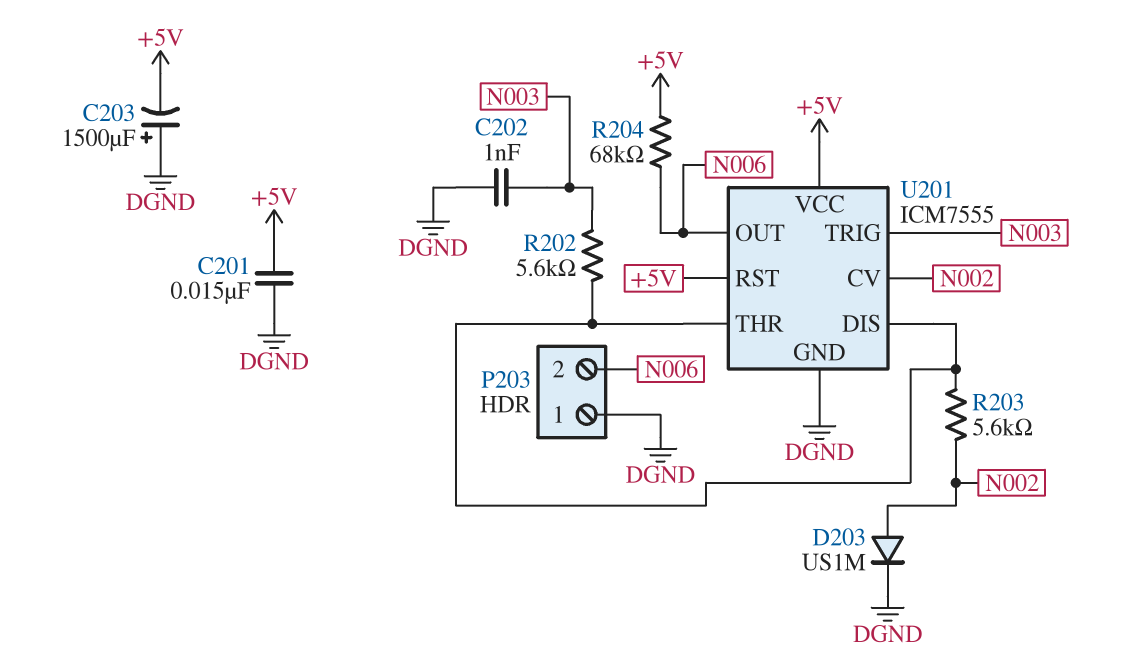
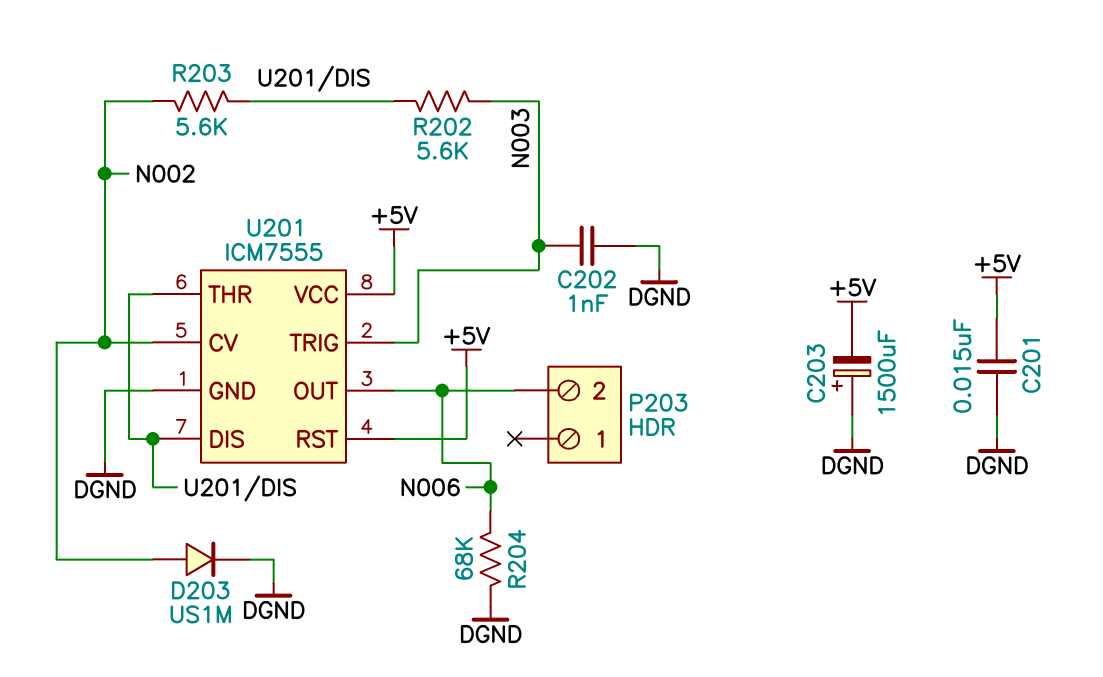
P203 pin 1: DGND -> none
R204: 68k (+5V, N006) -> 68k (DGND, N006)

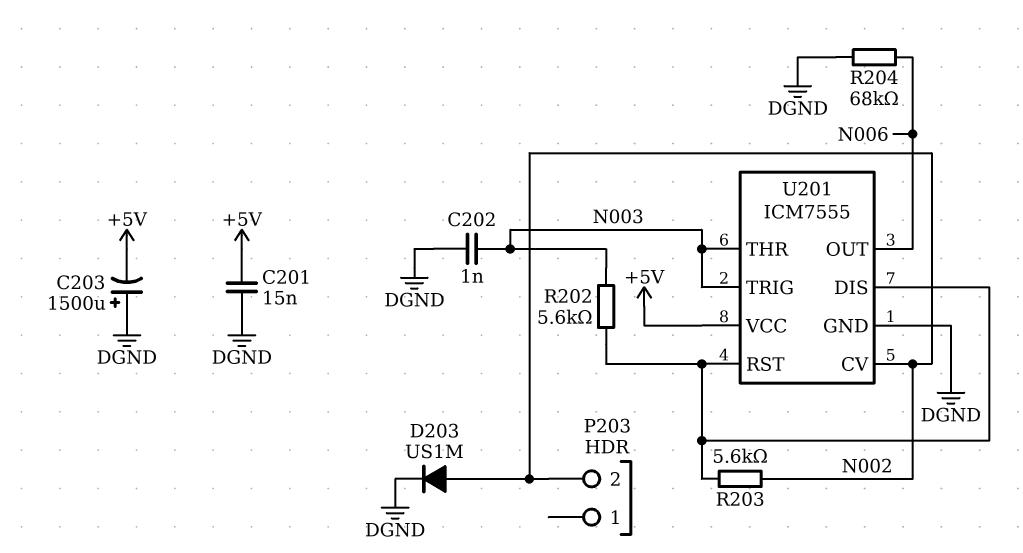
P203 pin 2: N006 -> N002
U201 pin RST: +5V -> U201/DIS
U201 pin THR: U201/DIS -> N003

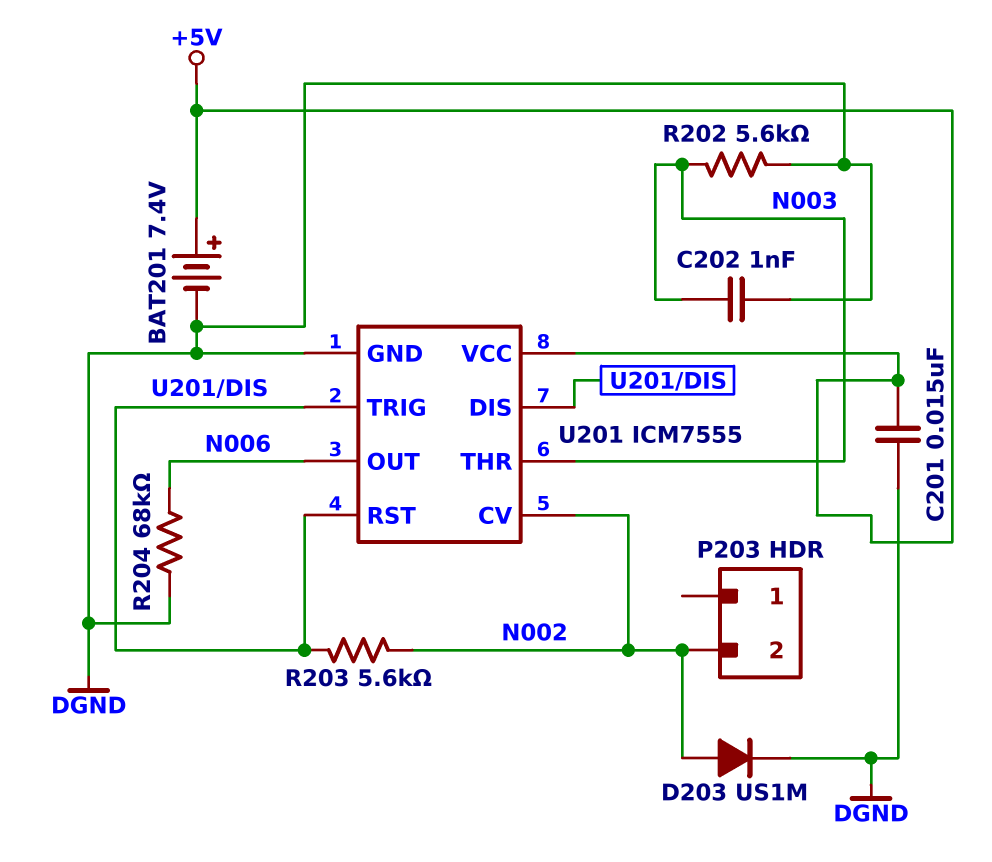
BAT201: none -> 7.4V (plus +5V, minus DGND)
C203: 1500uF (plus DGND, minus +5V) -> none
R202: 5.6k (N003, U201/DIS) -> 5.6k (DGND, N003)
U201 pin TRIG: N003 -> U201/DIS

